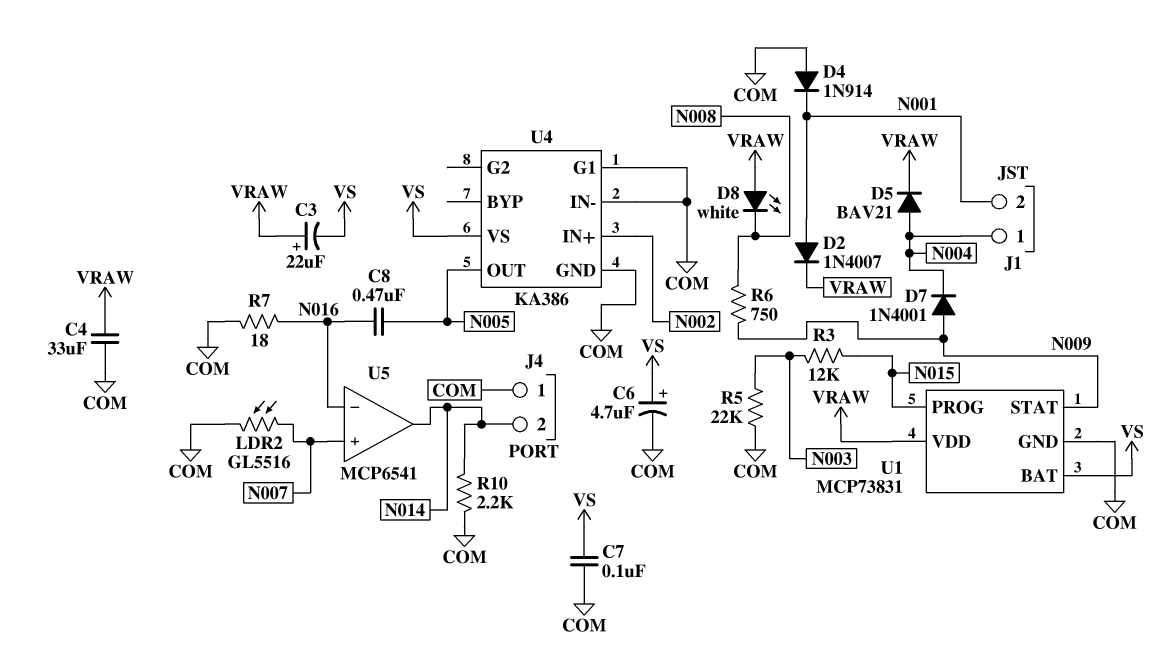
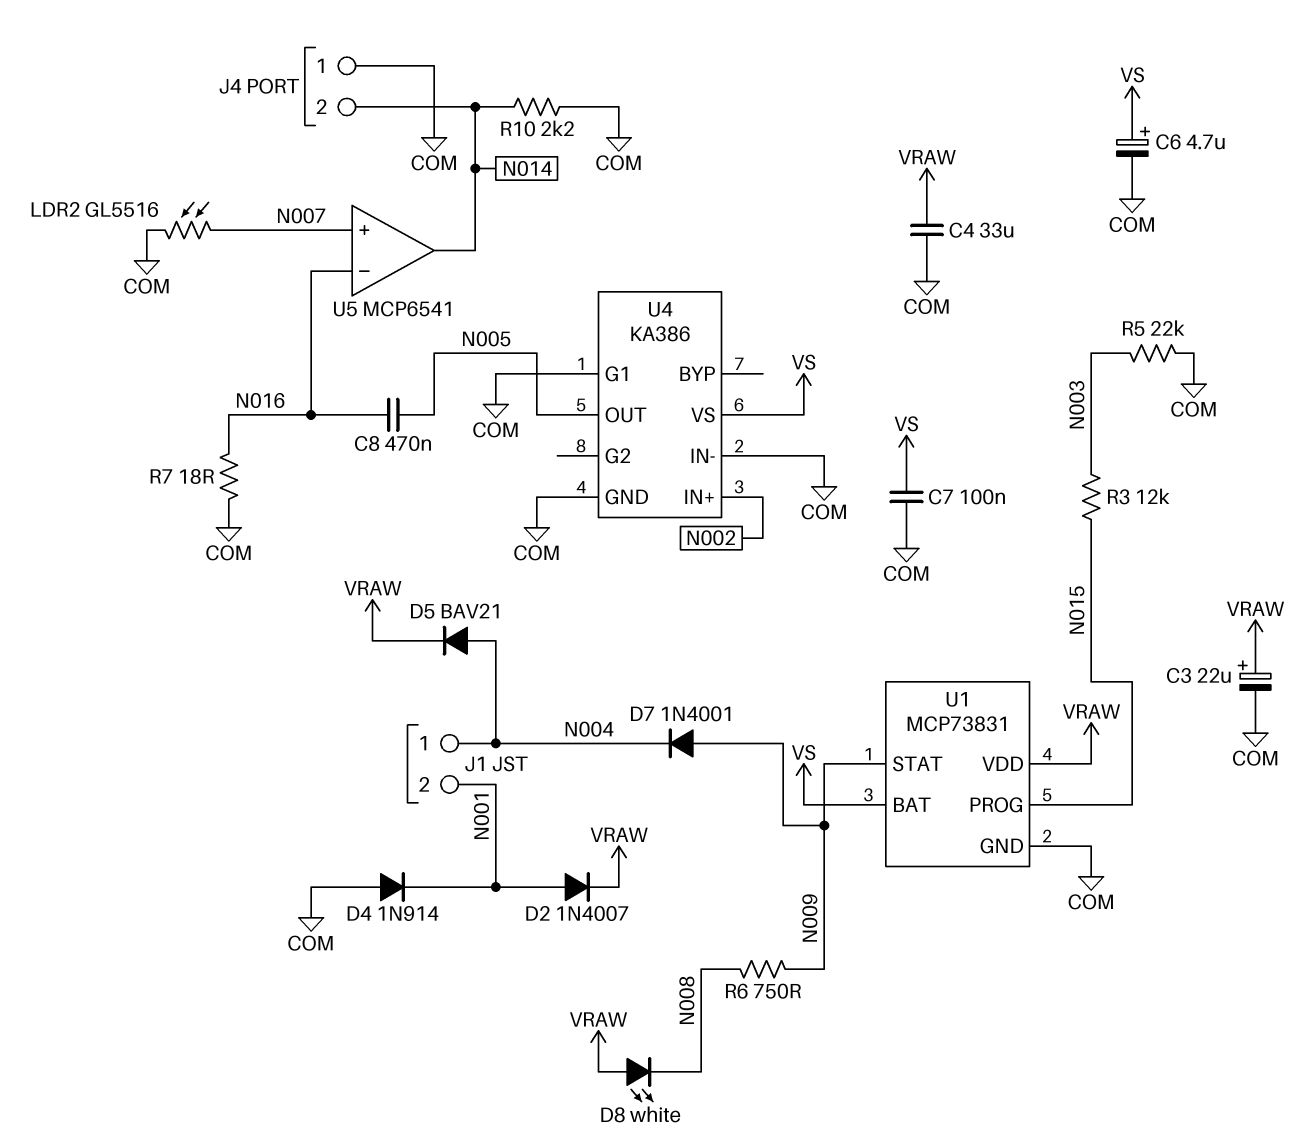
C3: 22uF (plus VRAW, minus VS) -> 22uF (plus VRAW, minus COM)

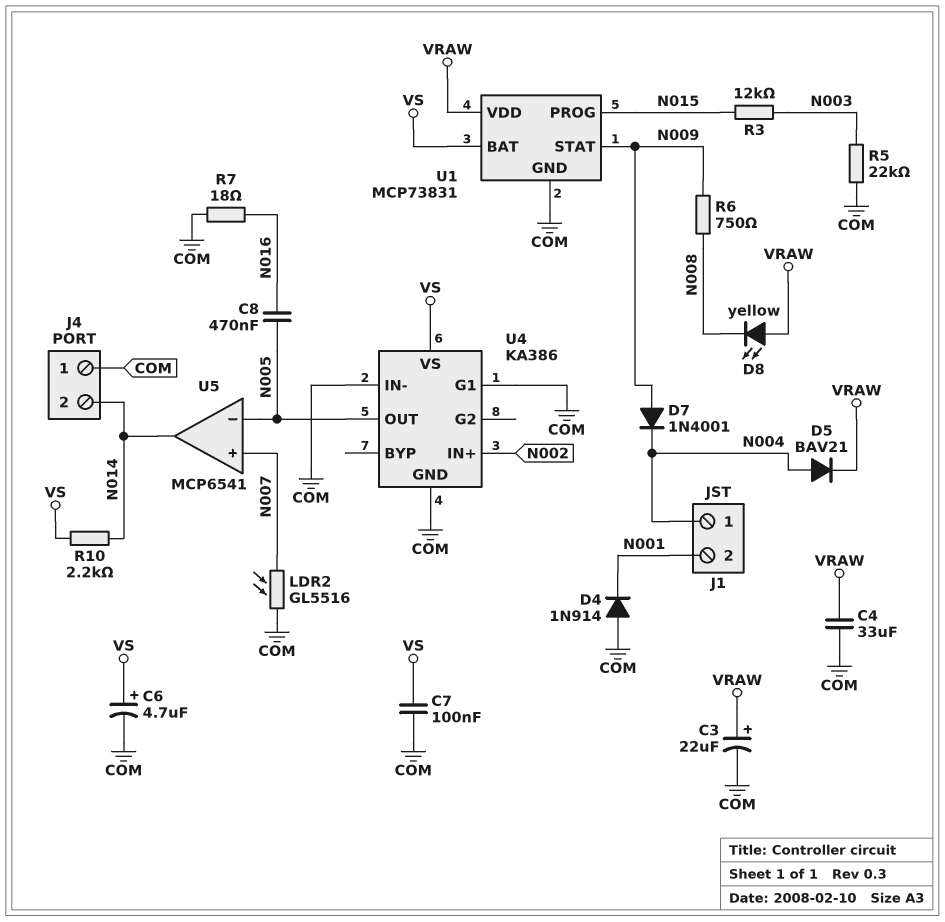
D2: diode 1N4007 (A N001, K VRAW) -> none
D8: LED white (A VRAW, K N008) -> LED yellow (A VRAW, K N008)
R10: 2.2k (COM, N014) -> 2.2k (N014, VS)
U5 pin in-: N016 -> N005

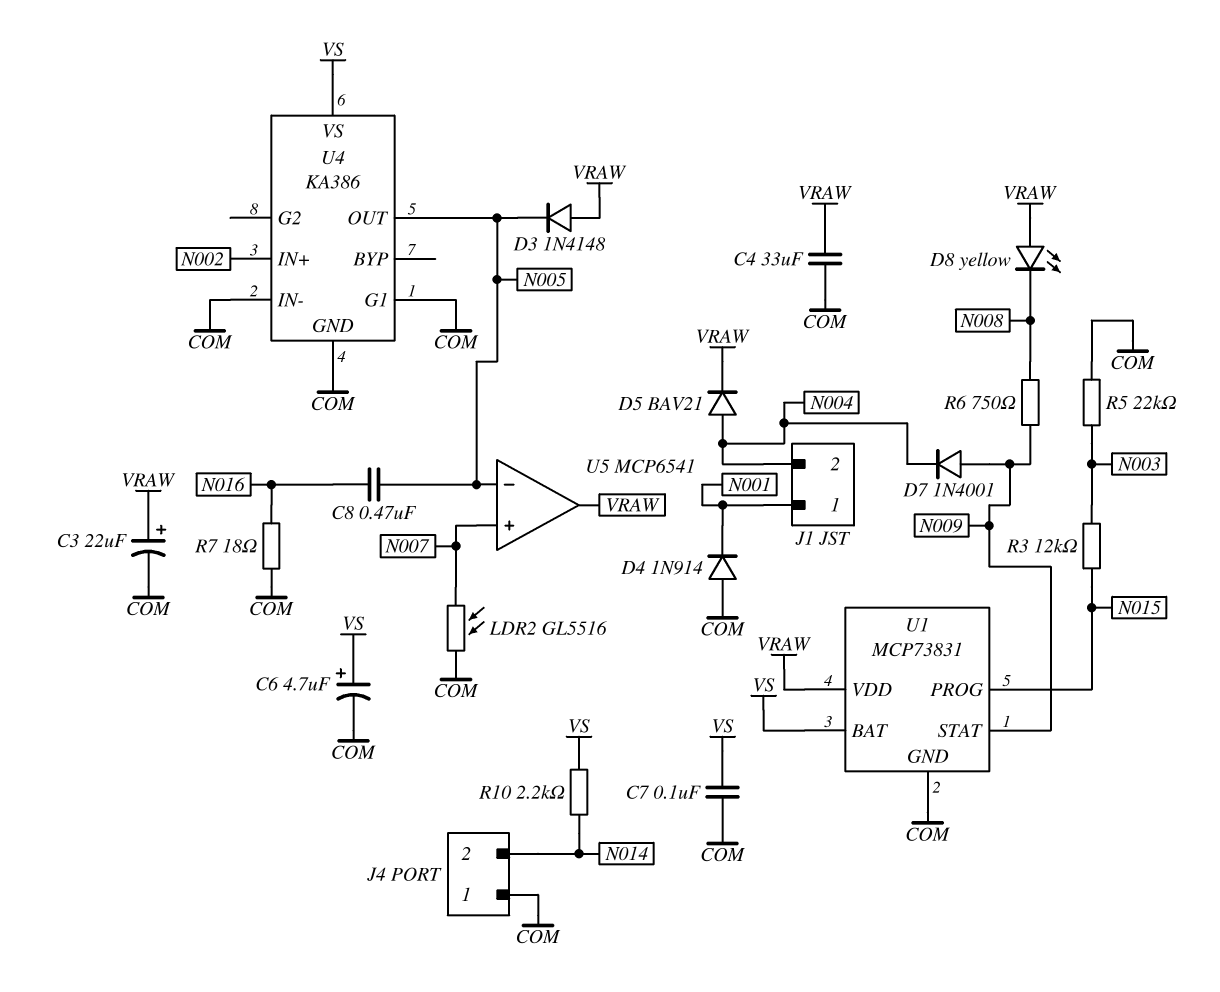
D3: none -> diode 1N4148 (A VRAW, K N005)
J1 pin 1: N004 -> N001
J1 pin 2: N001 -> N004
U5 pin out: N014 -> VRAW

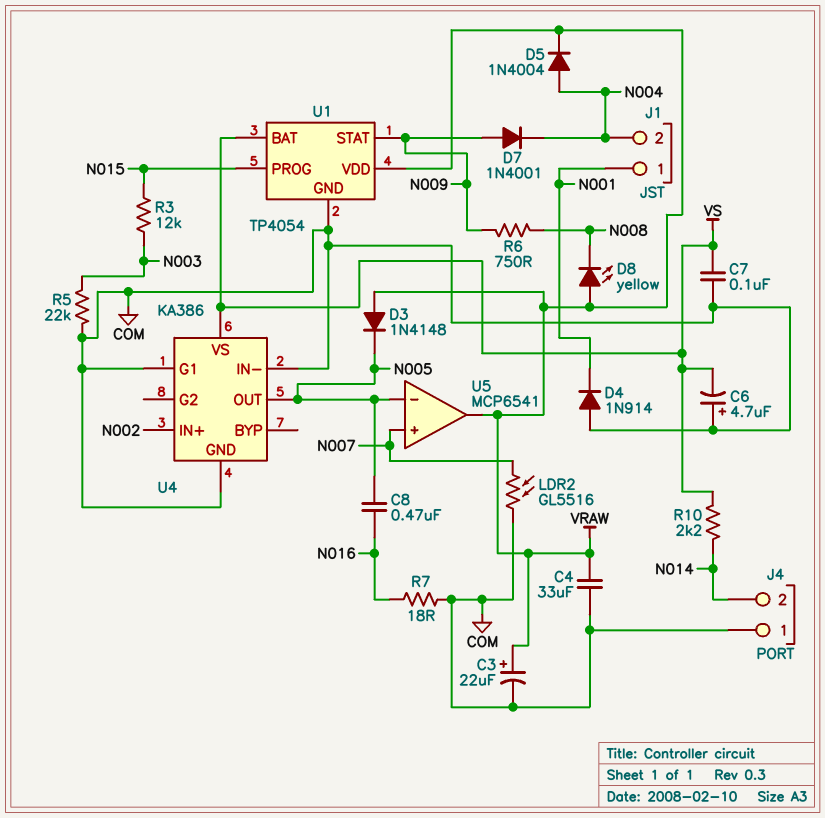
C6: 4.7uF (plus VS, minus COM) -> 4.7uF (plus COM, minus VS)
D5: diode BAV21 (A N004, K VRAW) -> diode 1N4004 (A N004, K VRAW)
U1: MCP73831 -> TP4054

